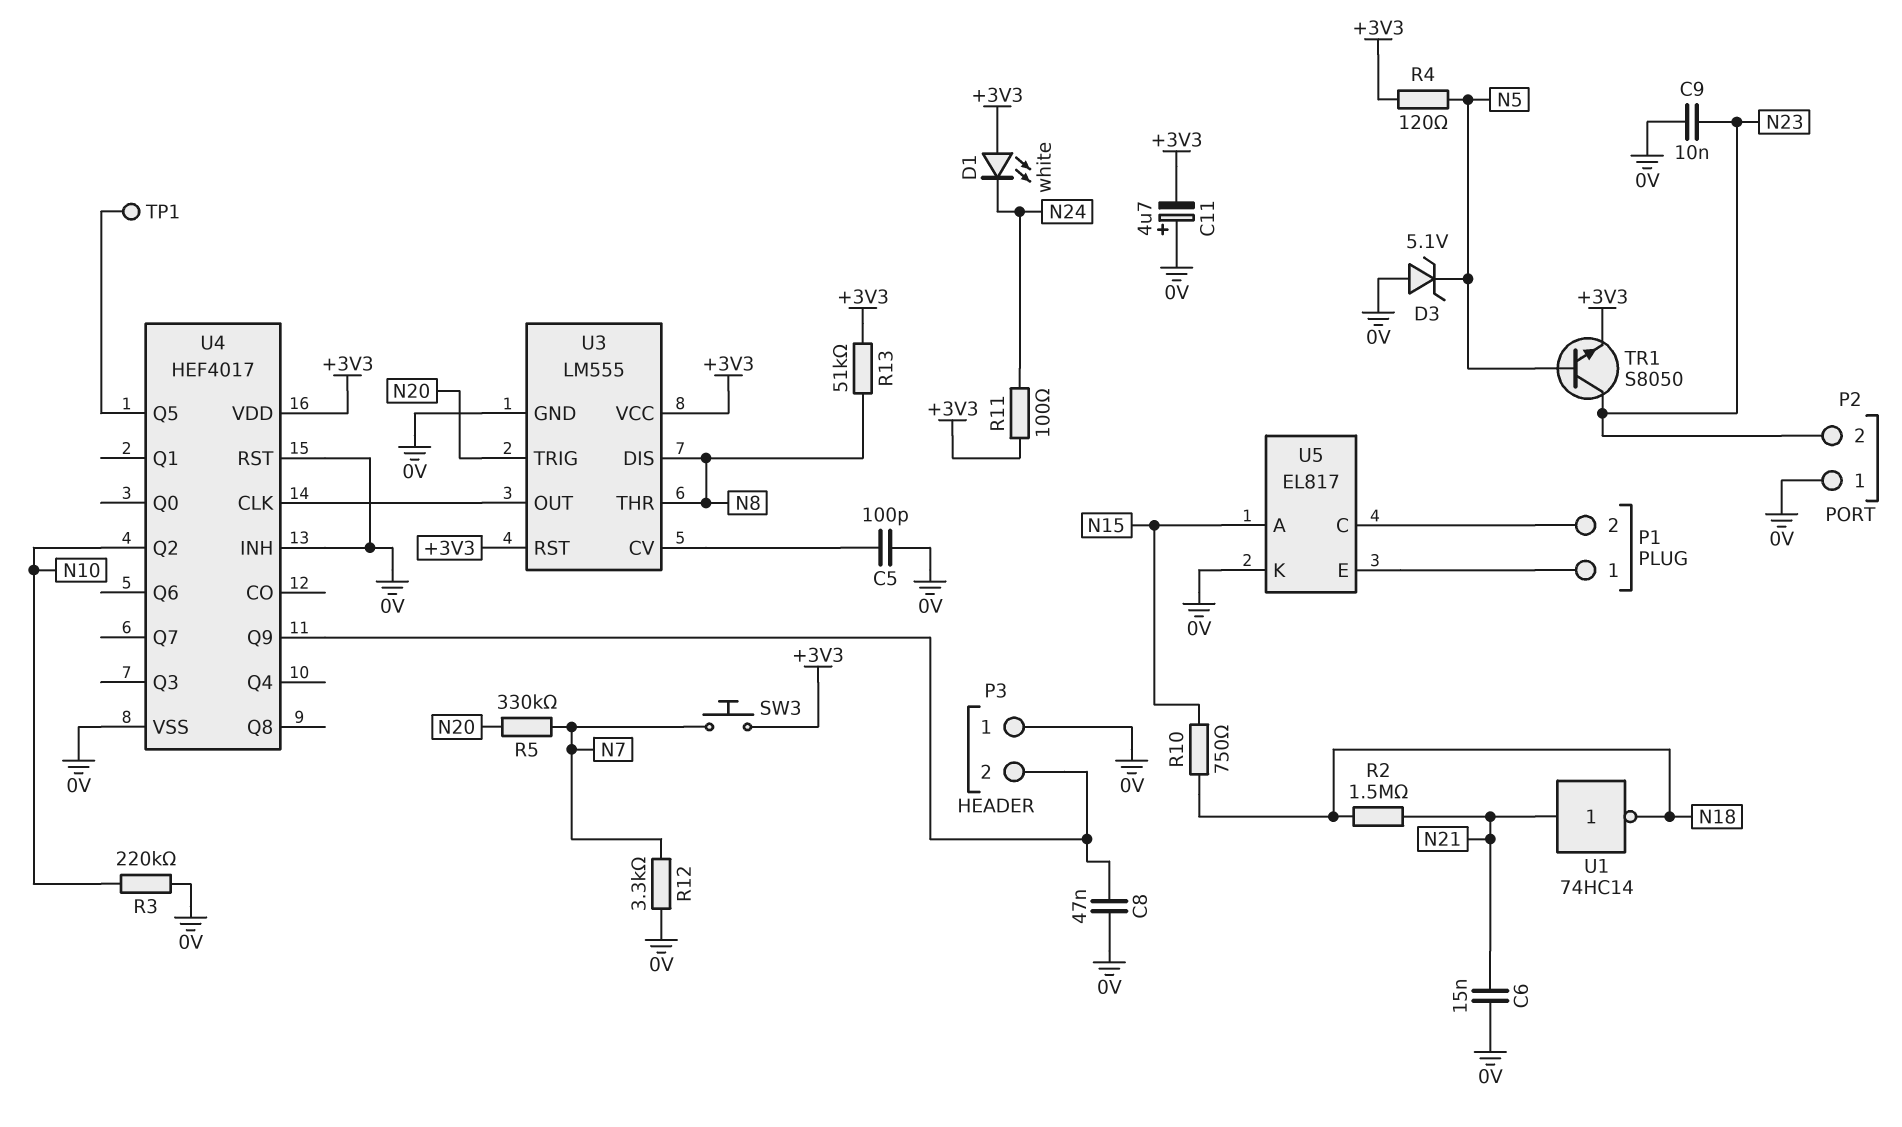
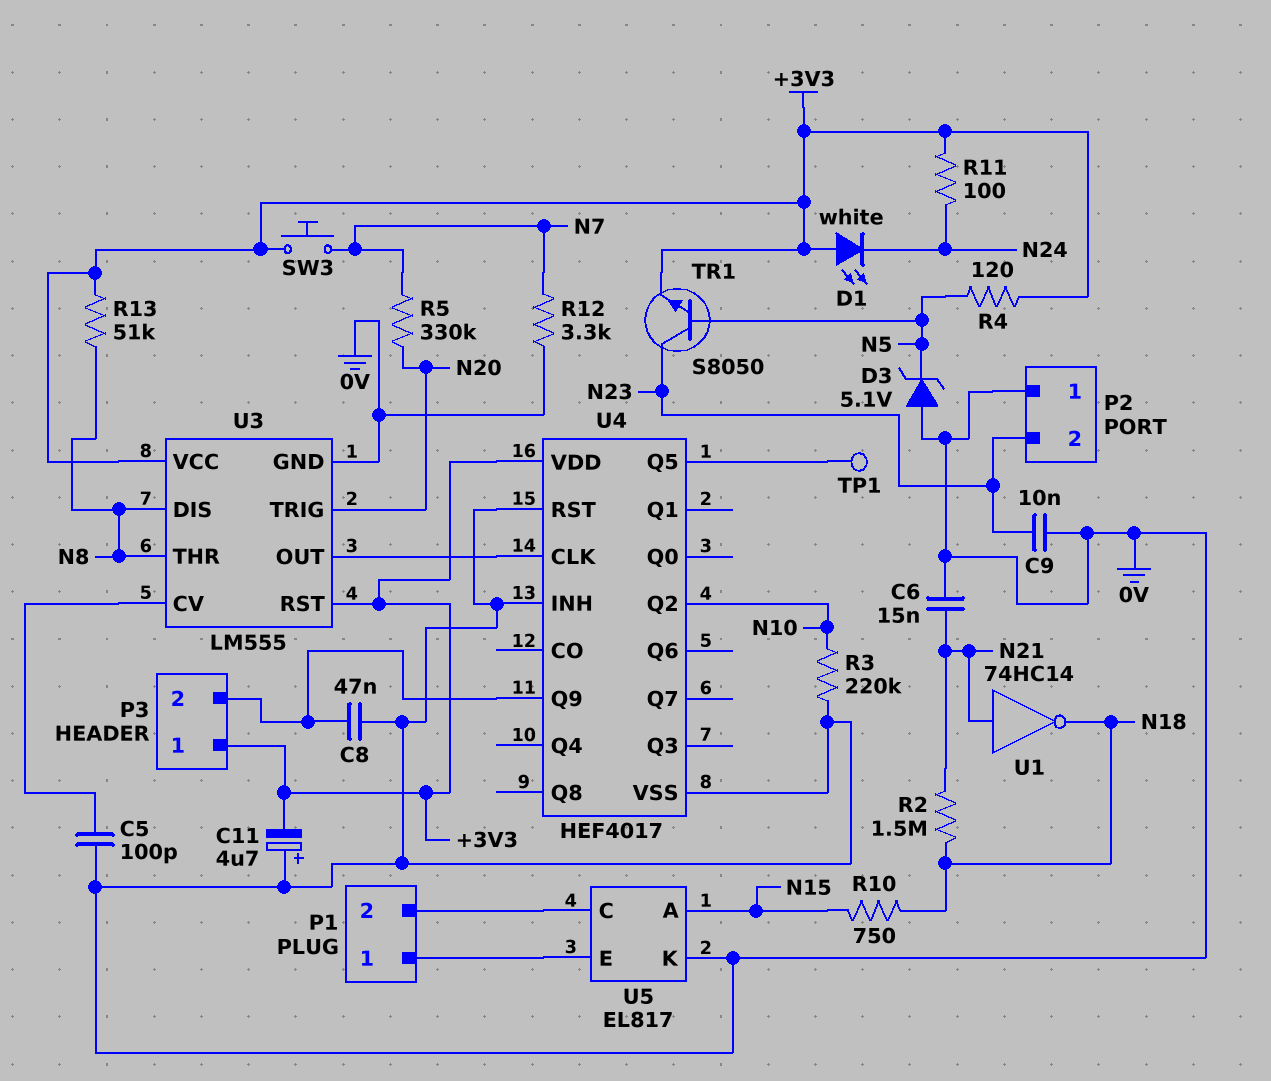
P3 pin 1: 0V -> +3V3

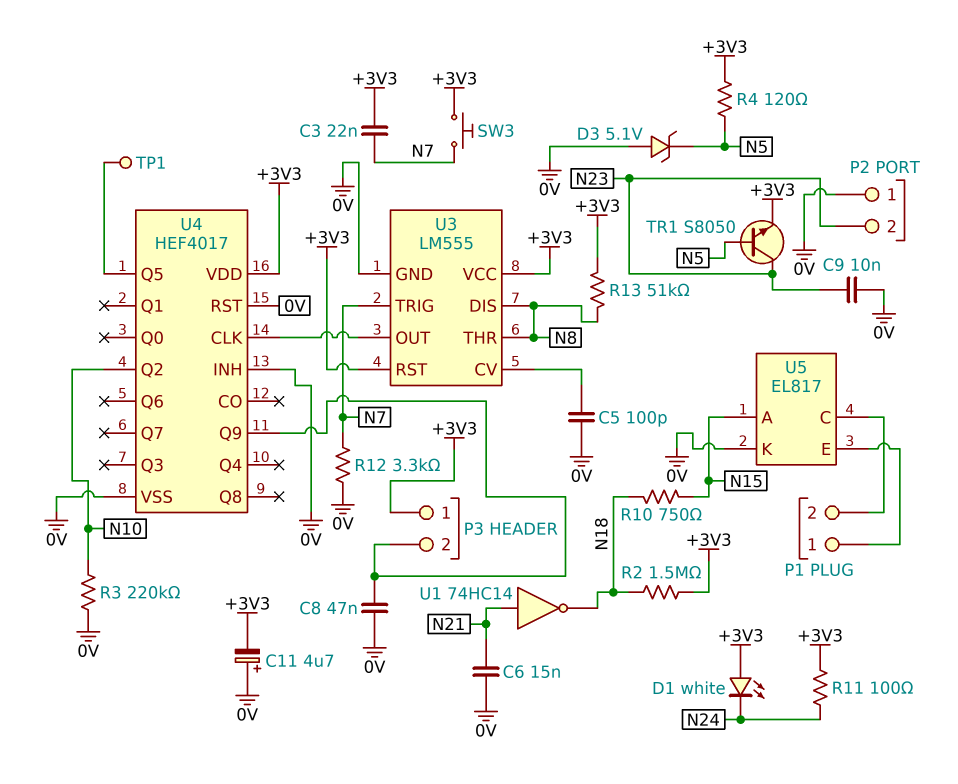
C3: none -> 22nF (+3V3, N7)
R2: 1.5M (N18, N21) -> 1.5M (+3V3, N18)
R5: 330k (N7, N20) -> none
U3 pin TRIG: N20 -> N7

